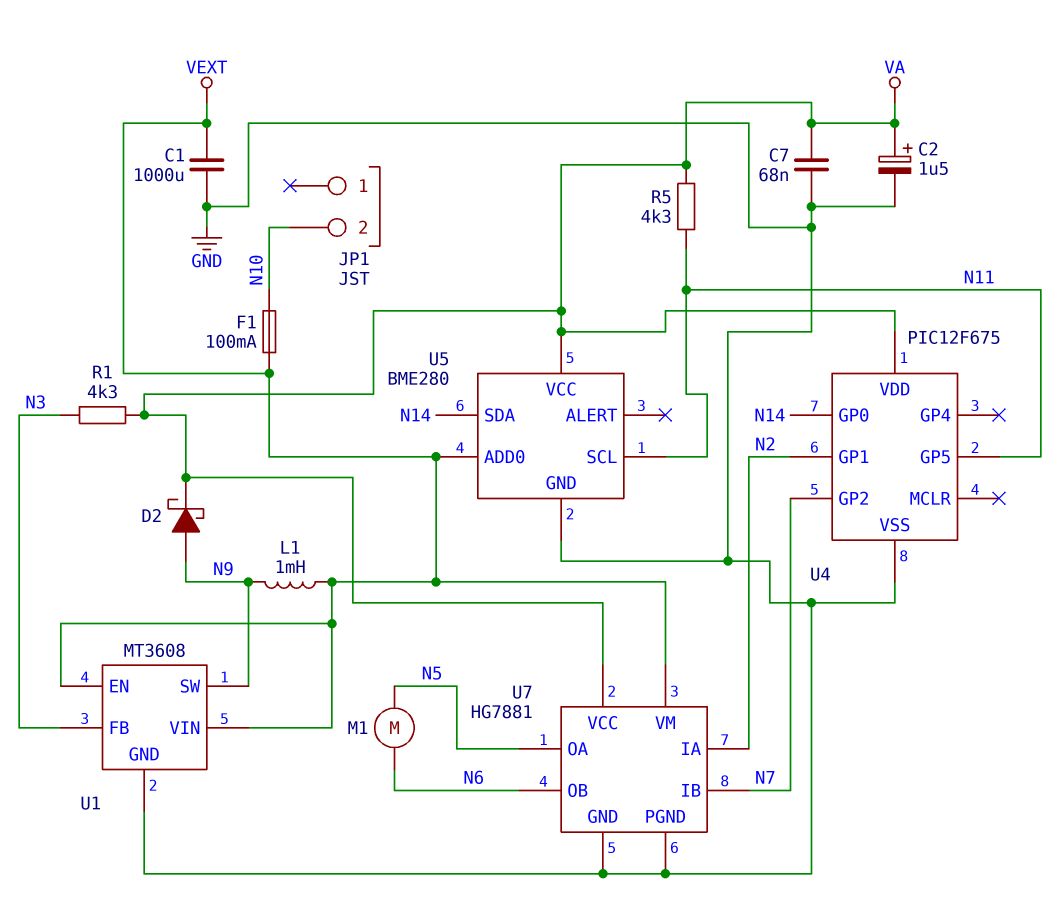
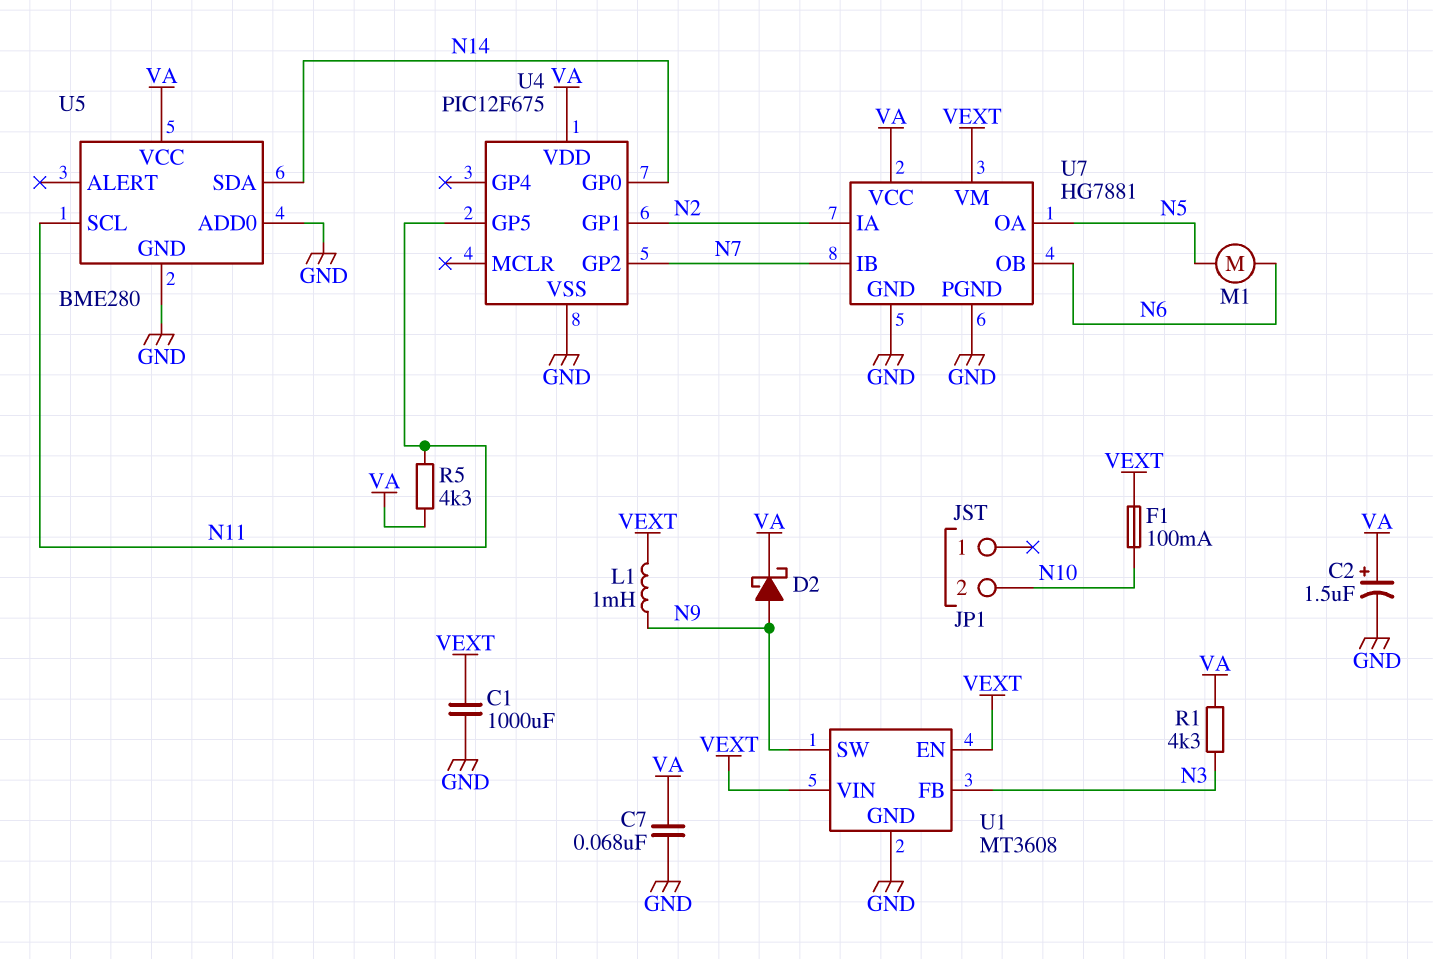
U5 pin ADD0: VEXT -> GND

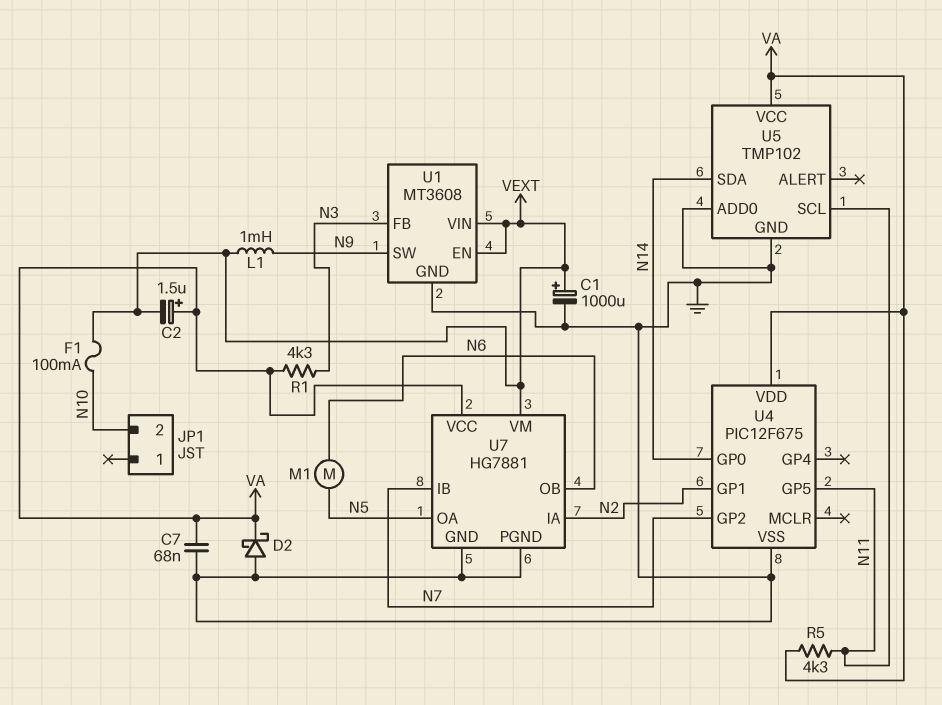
C1: 1000uF (GND, VEXT) -> 1000uF (plus VEXT, minus GND)
C2: 1.5uF (plus VA, minus GND) -> 1.5uF (plus VA, minus VEXT)
D2: schottky (A N9, K VA) -> schottky (A GND, K VA)
U5: BME280 -> TMP102

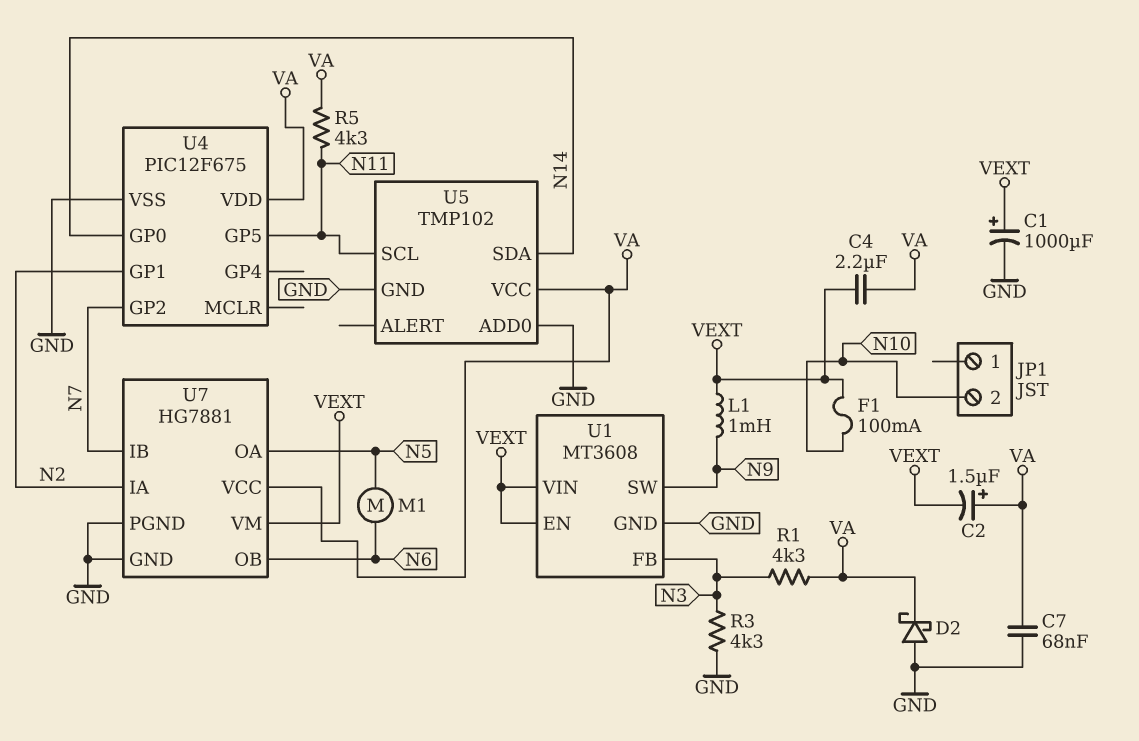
C4: none -> 2.2uF (VA, VEXT)
R3: none -> 4.3k (GND, N3)

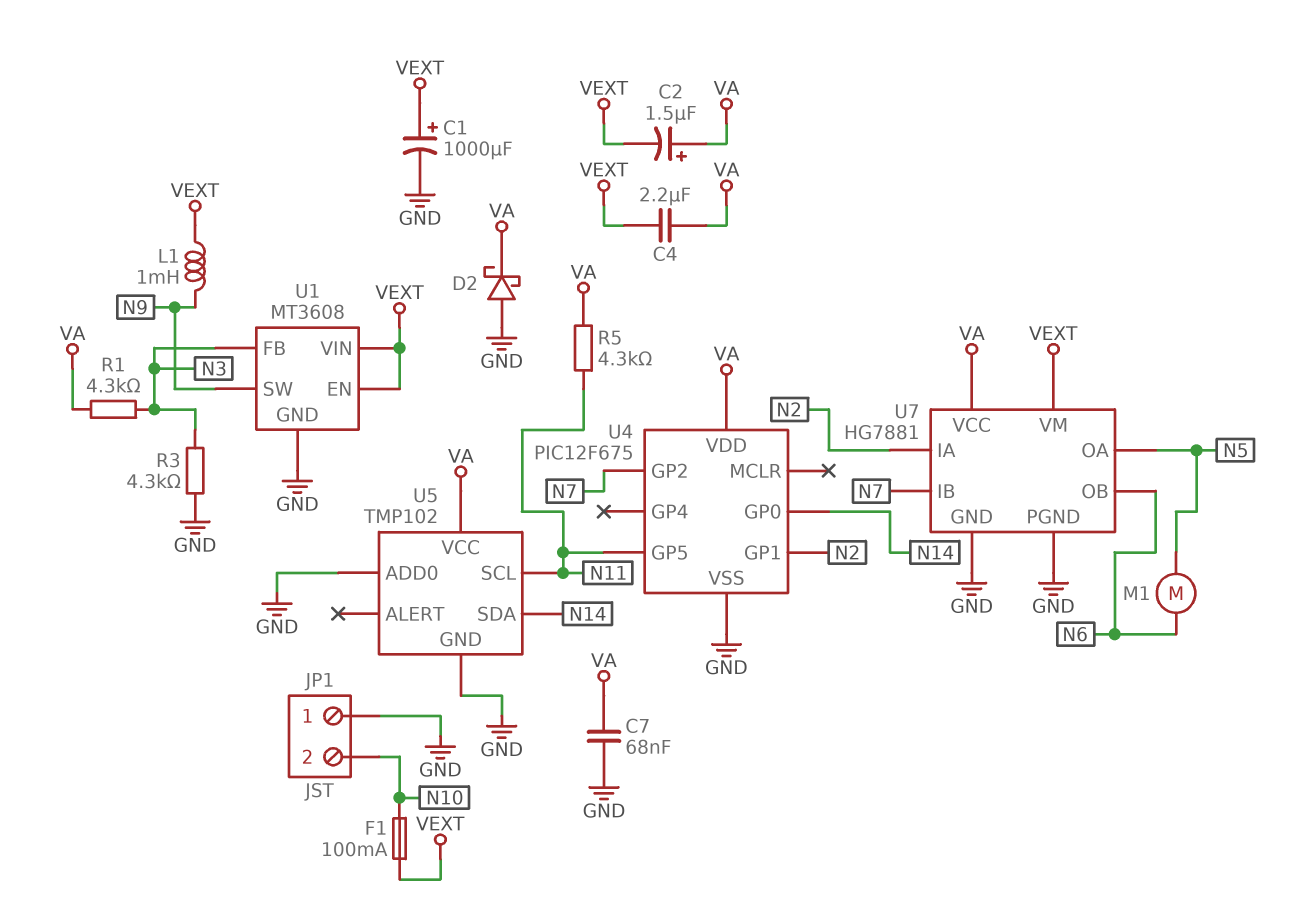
JP1 pin 1: none -> GND

